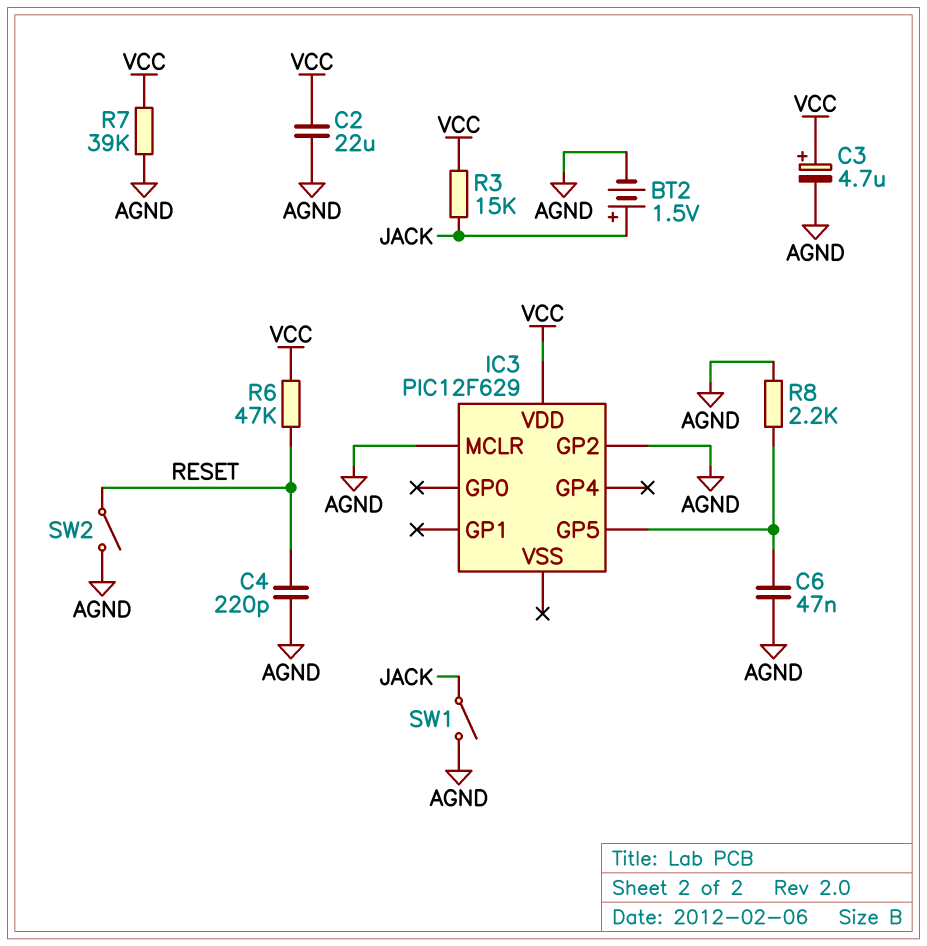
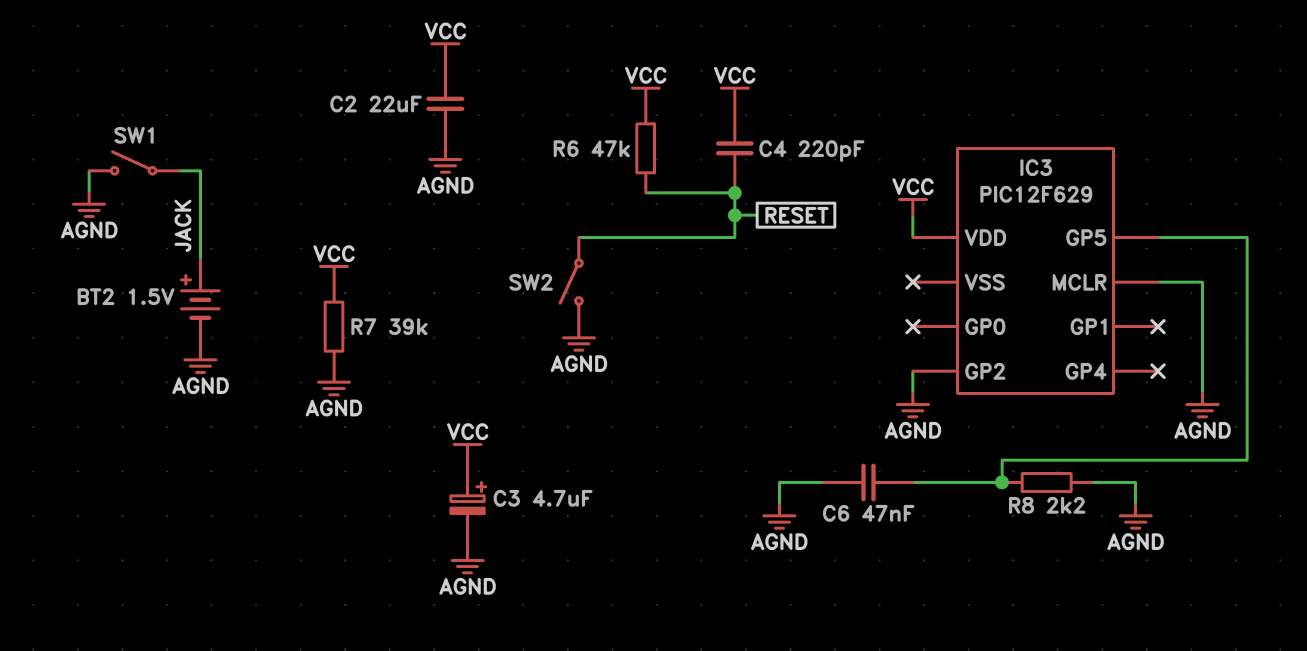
C4: 220pF (AGND, RESET) -> 220pF (RESET, VCC)
R3: 15k (JACK, VCC) -> none

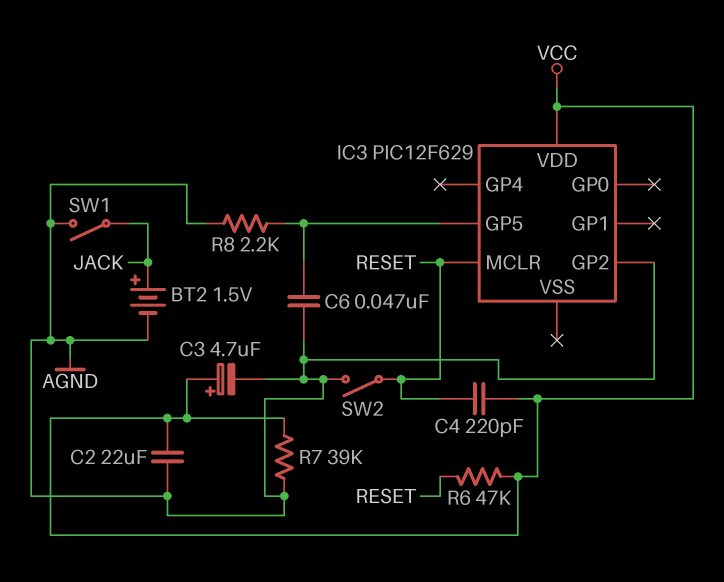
IC3 pin MCLR: AGND -> RESET

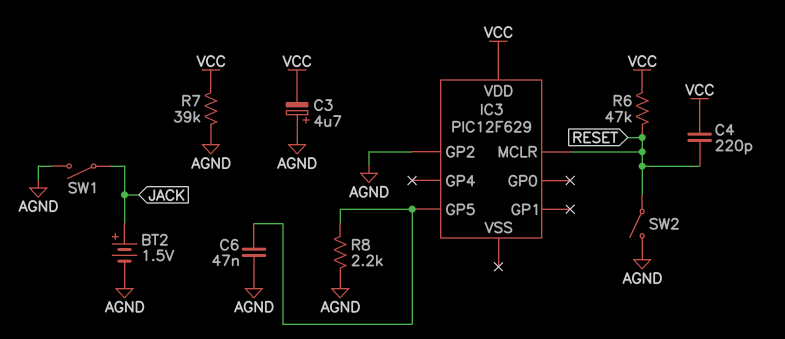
C2: 22uF (AGND, VCC) -> none
C3: 4.7uF (plus VCC, minus AGND) -> 4.7uF (plus AGND, minus VCC)

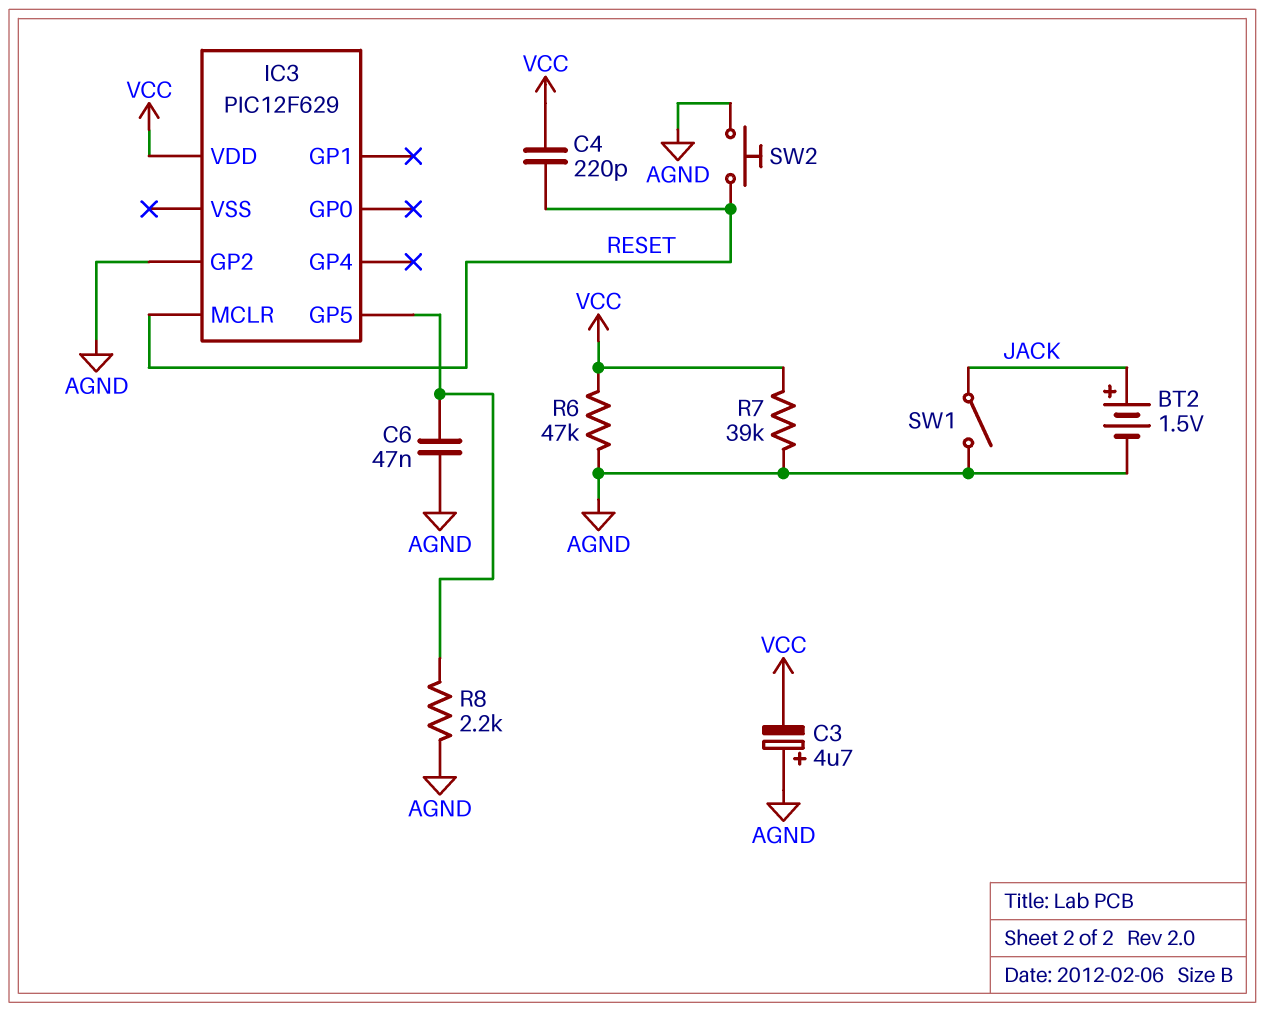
R6: 47k (RESET, VCC) -> 47k (AGND, VCC)
SW2: switch (AGND, RESET) -> button (AGND, RESET)

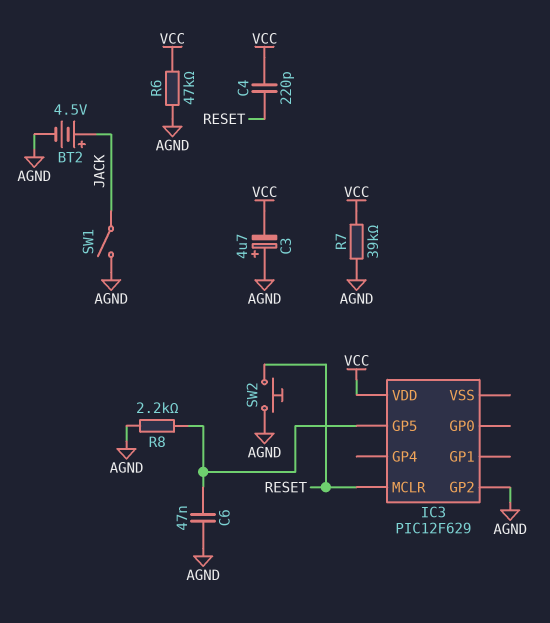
BT2: 1.5V (plus JACK, minus AGND) -> 4.5V (plus JACK, minus AGND)

